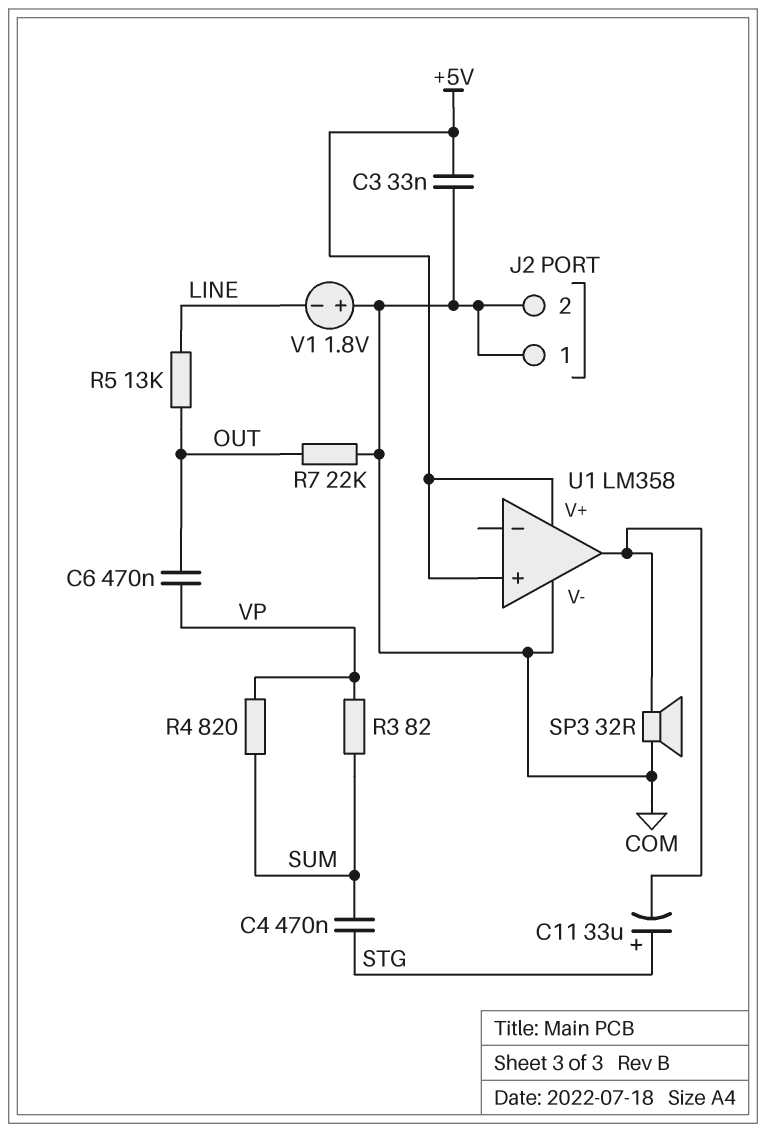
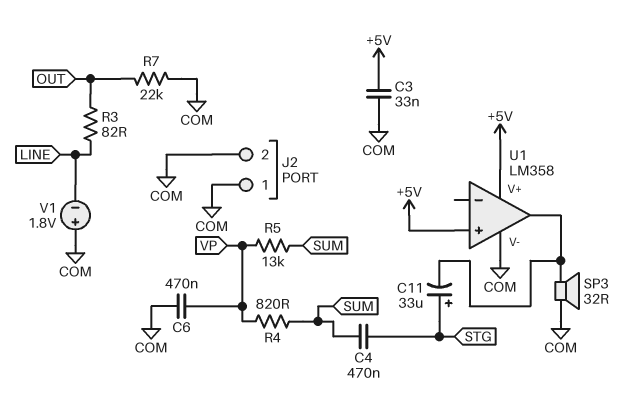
C6: 470nF (OUT, VP) -> 470nF (COM, VP)
R3: 82 (SUM, VP) -> 82 (LINE, OUT)
R5: 13k (LINE, OUT) -> 13k (SUM, VP)

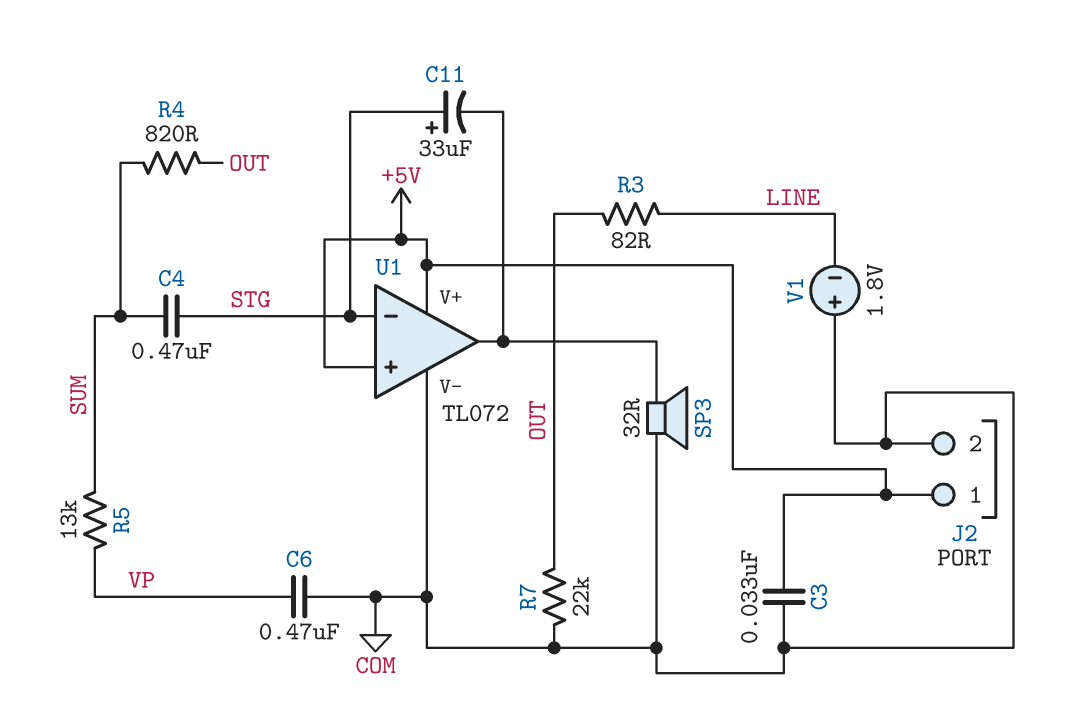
J2 pin 1: COM -> +5V
R4: 820 (SUM, VP) -> 820 (OUT, SUM)
U1: LM358 -> TL072
U1 pin in-: none -> STG

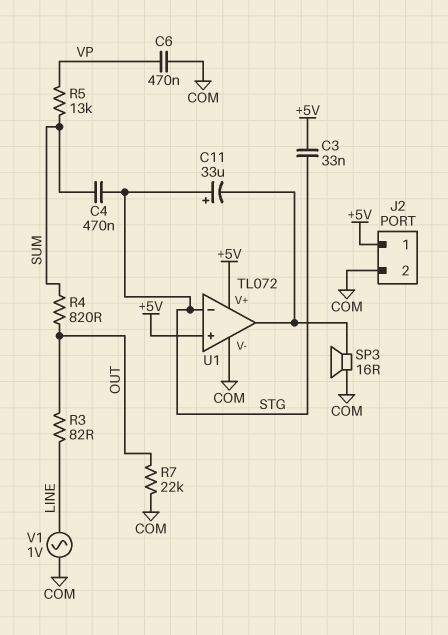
C3: 33nF (+5V, COM) -> 33nF (+5V, STG)
SP3: speaker 32R (COM, U1/out) -> speaker 16R (COM, U1/out)
V1: 1.8V (plus COM, minus LINE) -> AC 1V (COM, LINE)

